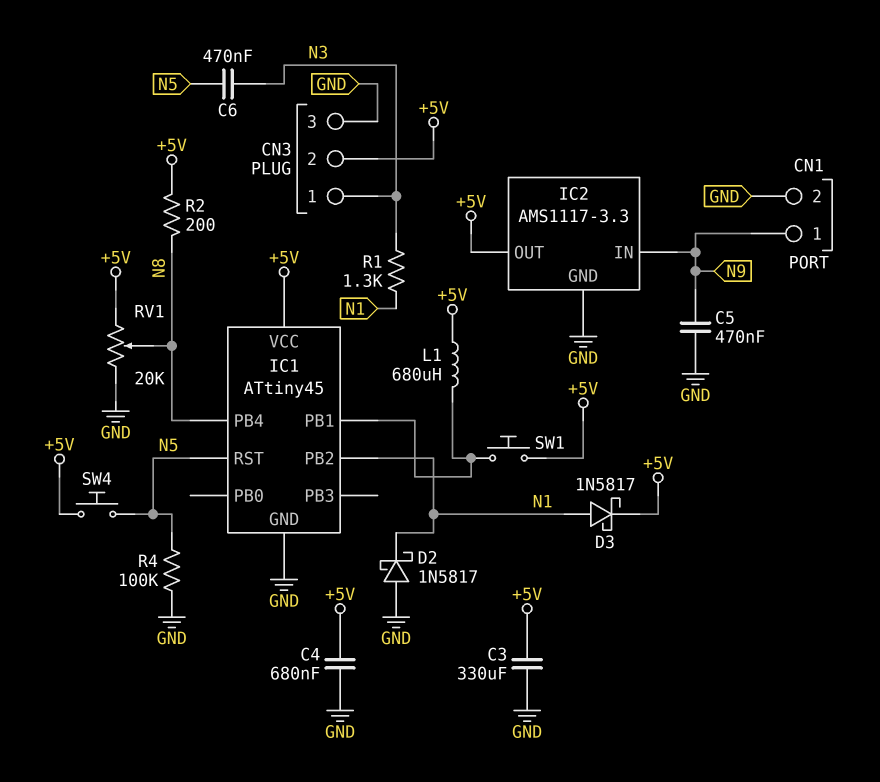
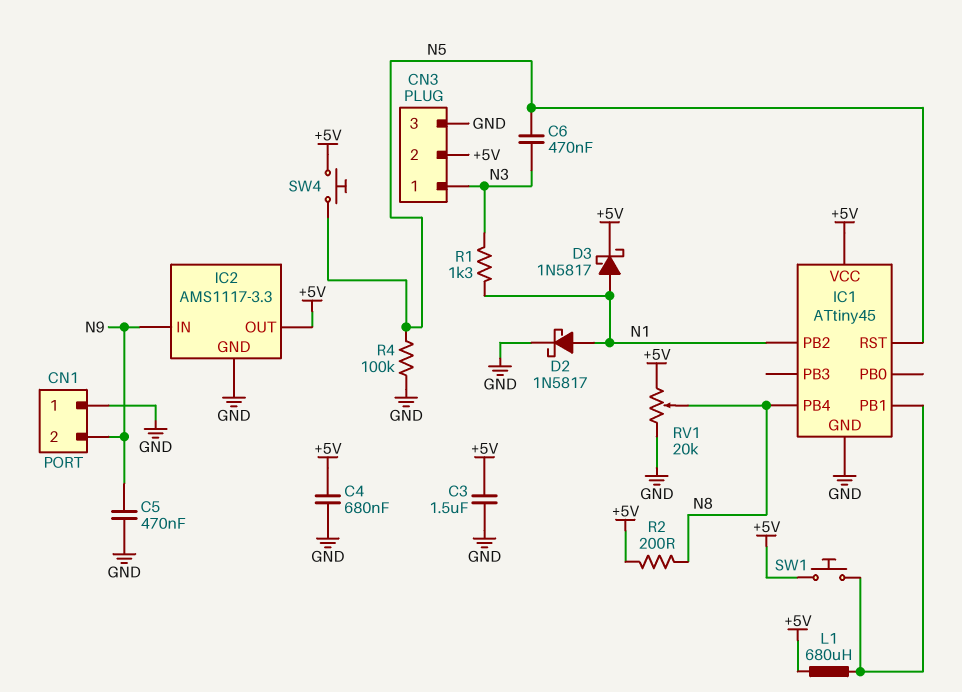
C3: 330uF (+5V, GND) -> 1.5uF (+5V, GND)
CN1 pin 1: N9 -> GND
CN1 pin 2: GND -> N9
D2: schottky 1N5817 (A GND, K N1) -> schottky 1N5817 (A N1, K GND)

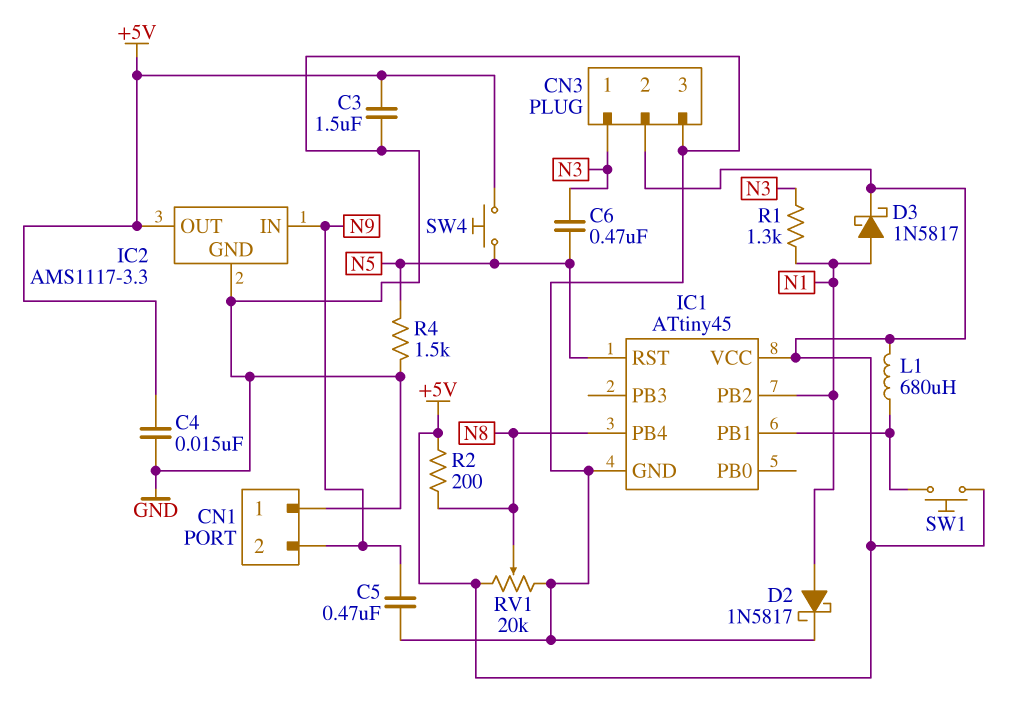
C4: 680nF (+5V, GND) -> 15nF (+5V, GND)
R4: 100k (GND, N5) -> 1.5k (GND, N5)

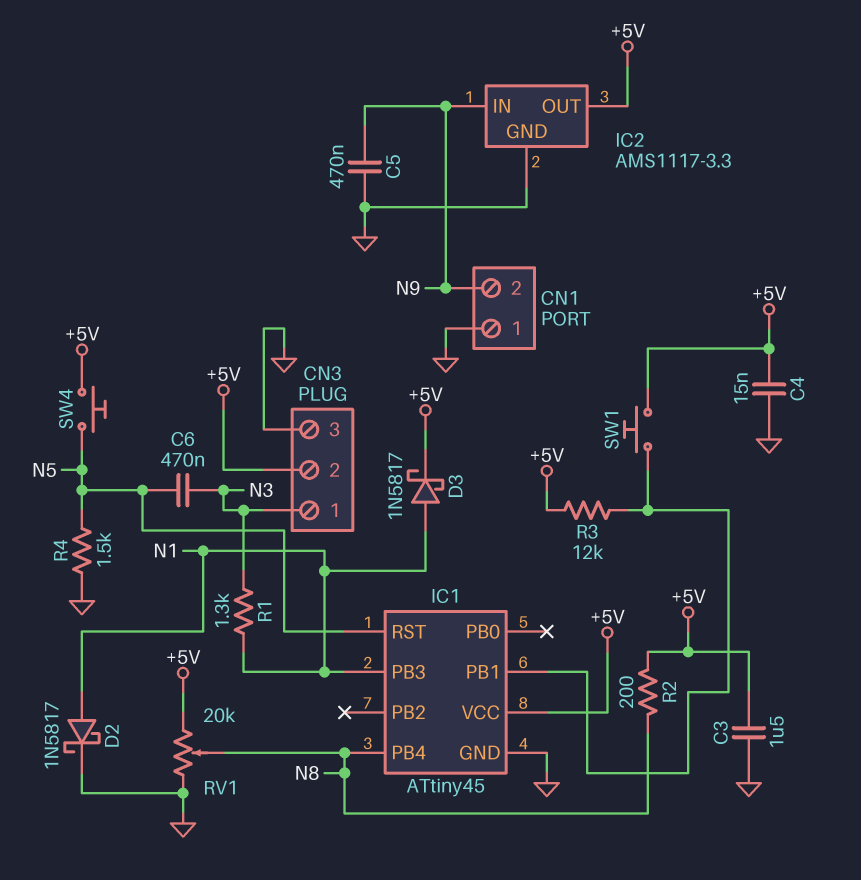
IC1 pin PB2: N1 -> none
IC1 pin PB3: none -> N1
L1: 680uH (+5V, IC1/PB1) -> none
R3: none -> 12k (+5V, IC1/PB1)

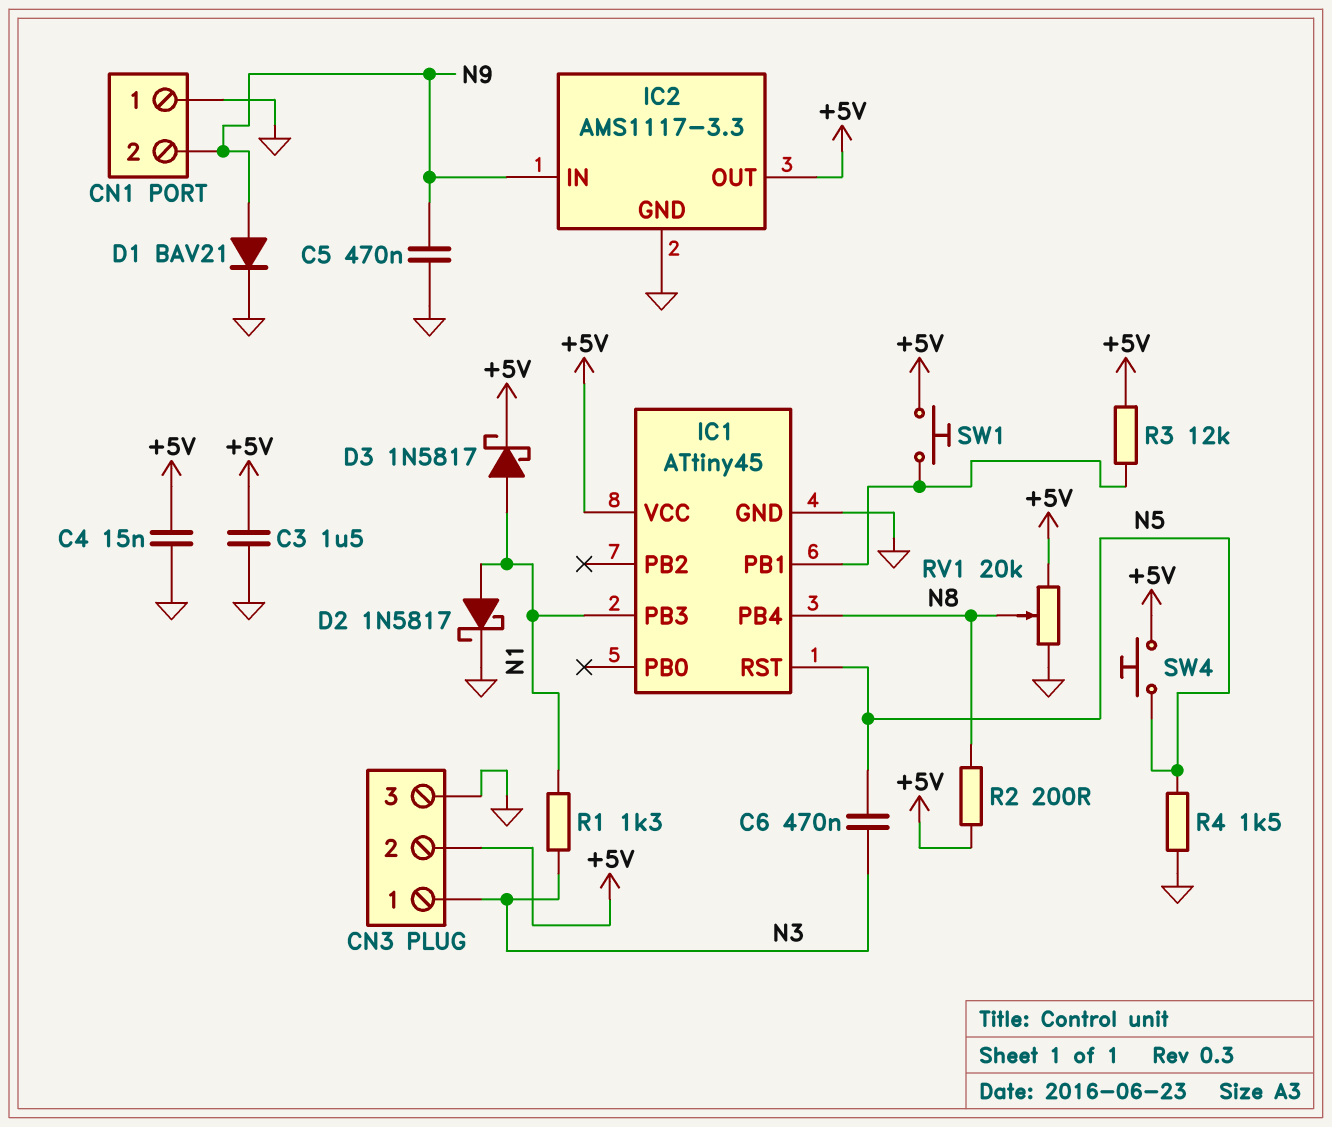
D1: none -> diode BAV21 (A N9, K GND)

